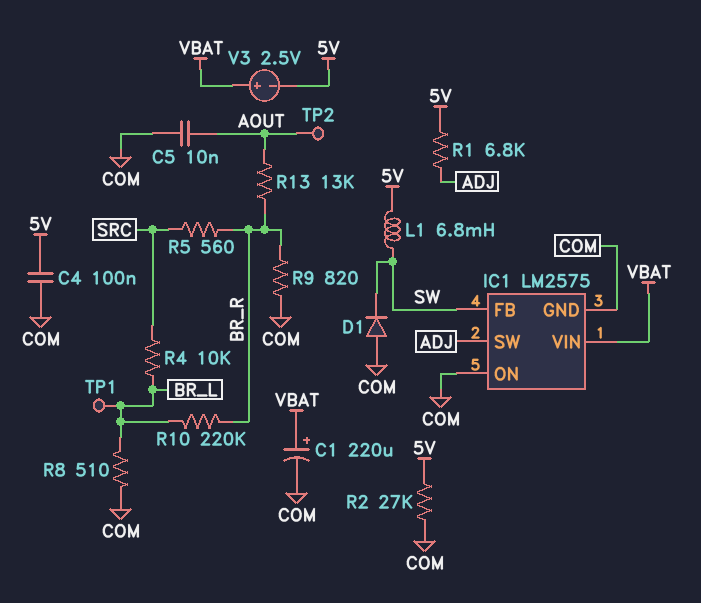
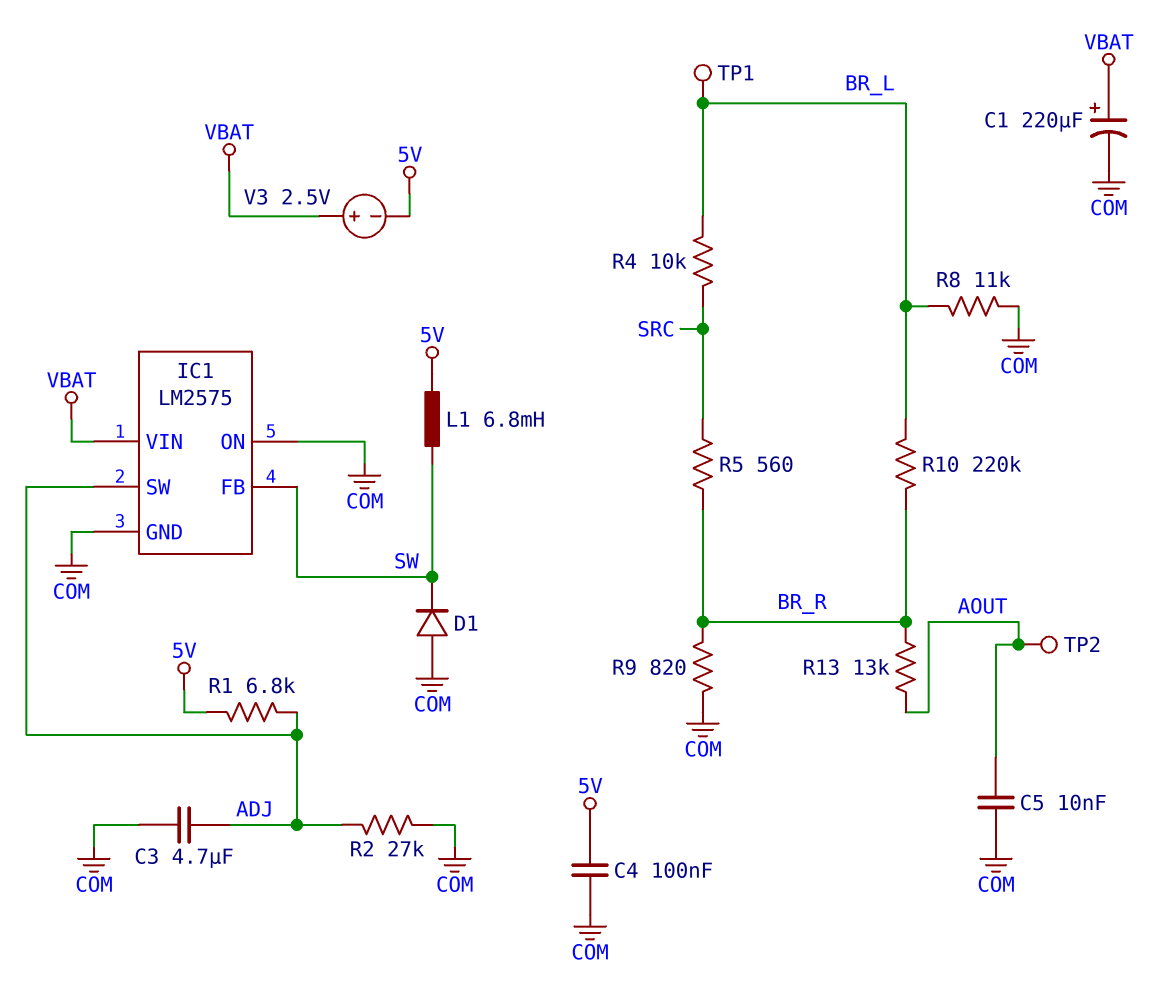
C3: none -> 4.7uF (ADJ, COM)
R2: 27k (5V, COM) -> 27k (ADJ, COM)
R8: 510 (BR_L, COM) -> 11k (BR_L, COM)

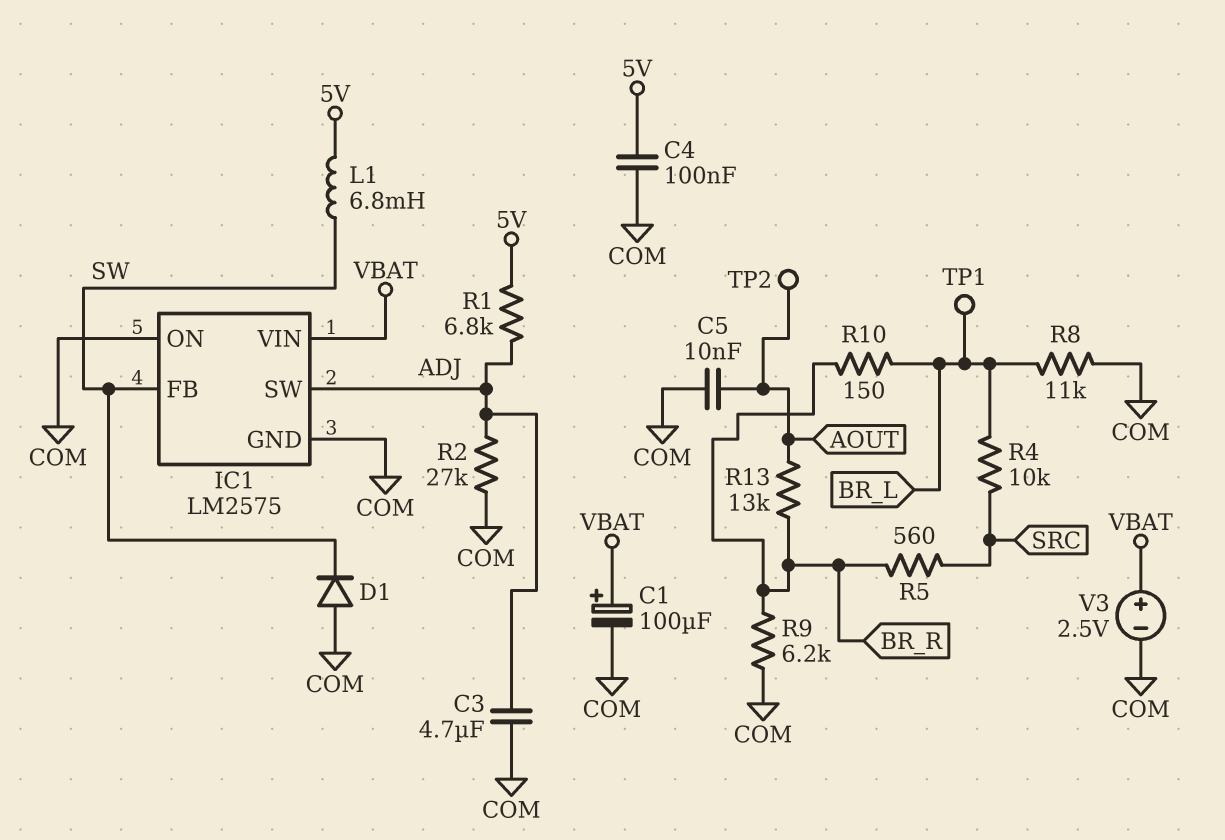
C1: 220uF (plus VBAT, minus COM) -> 100uF (plus VBAT, minus COM)
R9: 820 (BR_R, COM) -> 6.2k (BR_R, COM)
R10: 220k (BR_L, BR_R) -> 150 (BR_L, BR_R)
V3: 2.5V (plus VBAT, minus 5V) -> 2.5V (plus VBAT, minus COM)

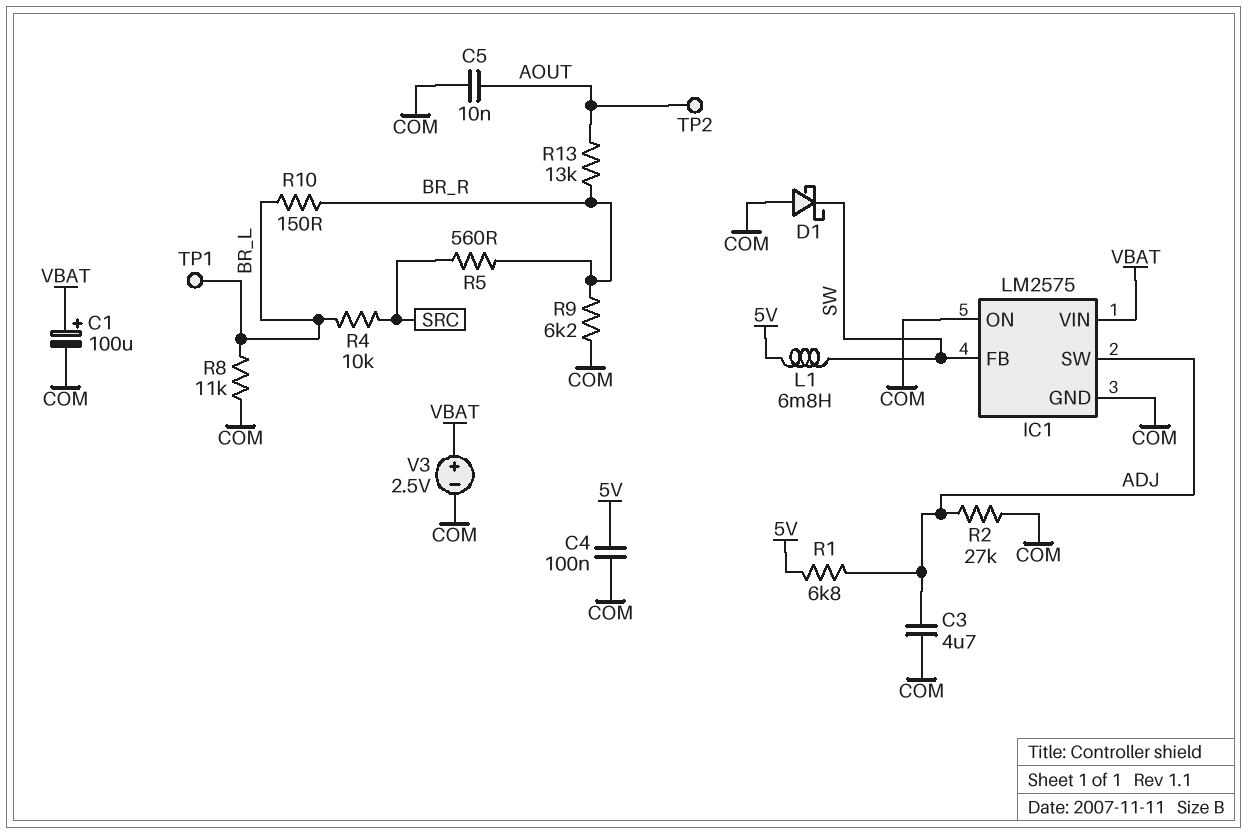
D1: diode (A COM, K SW) -> schottky (A COM, K SW)

